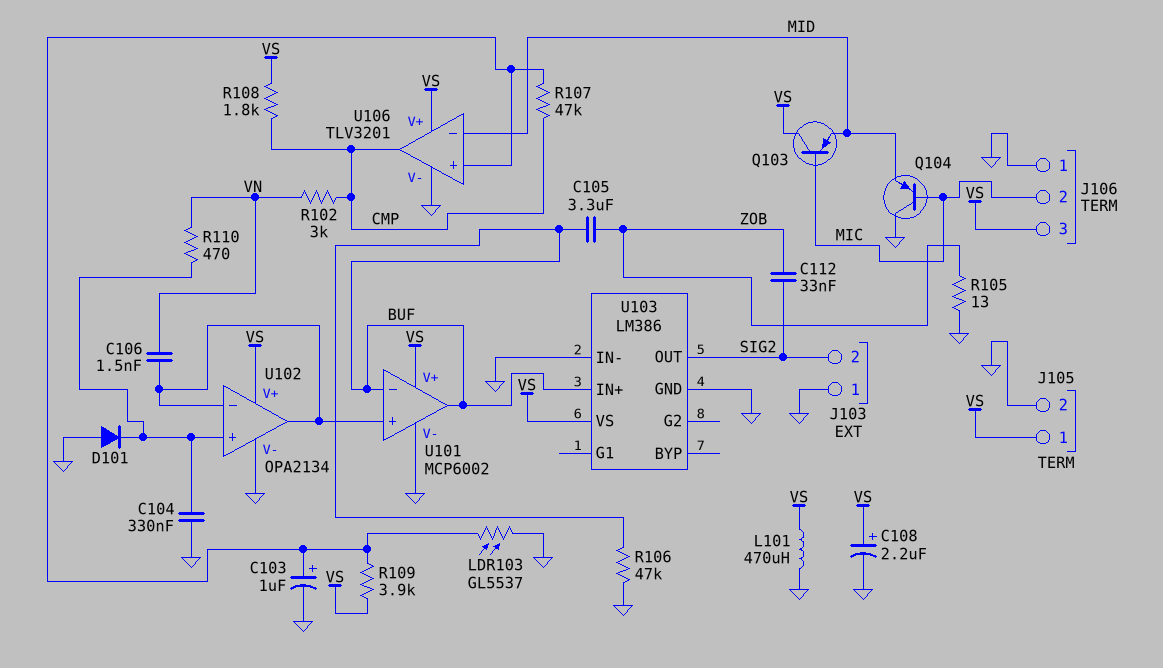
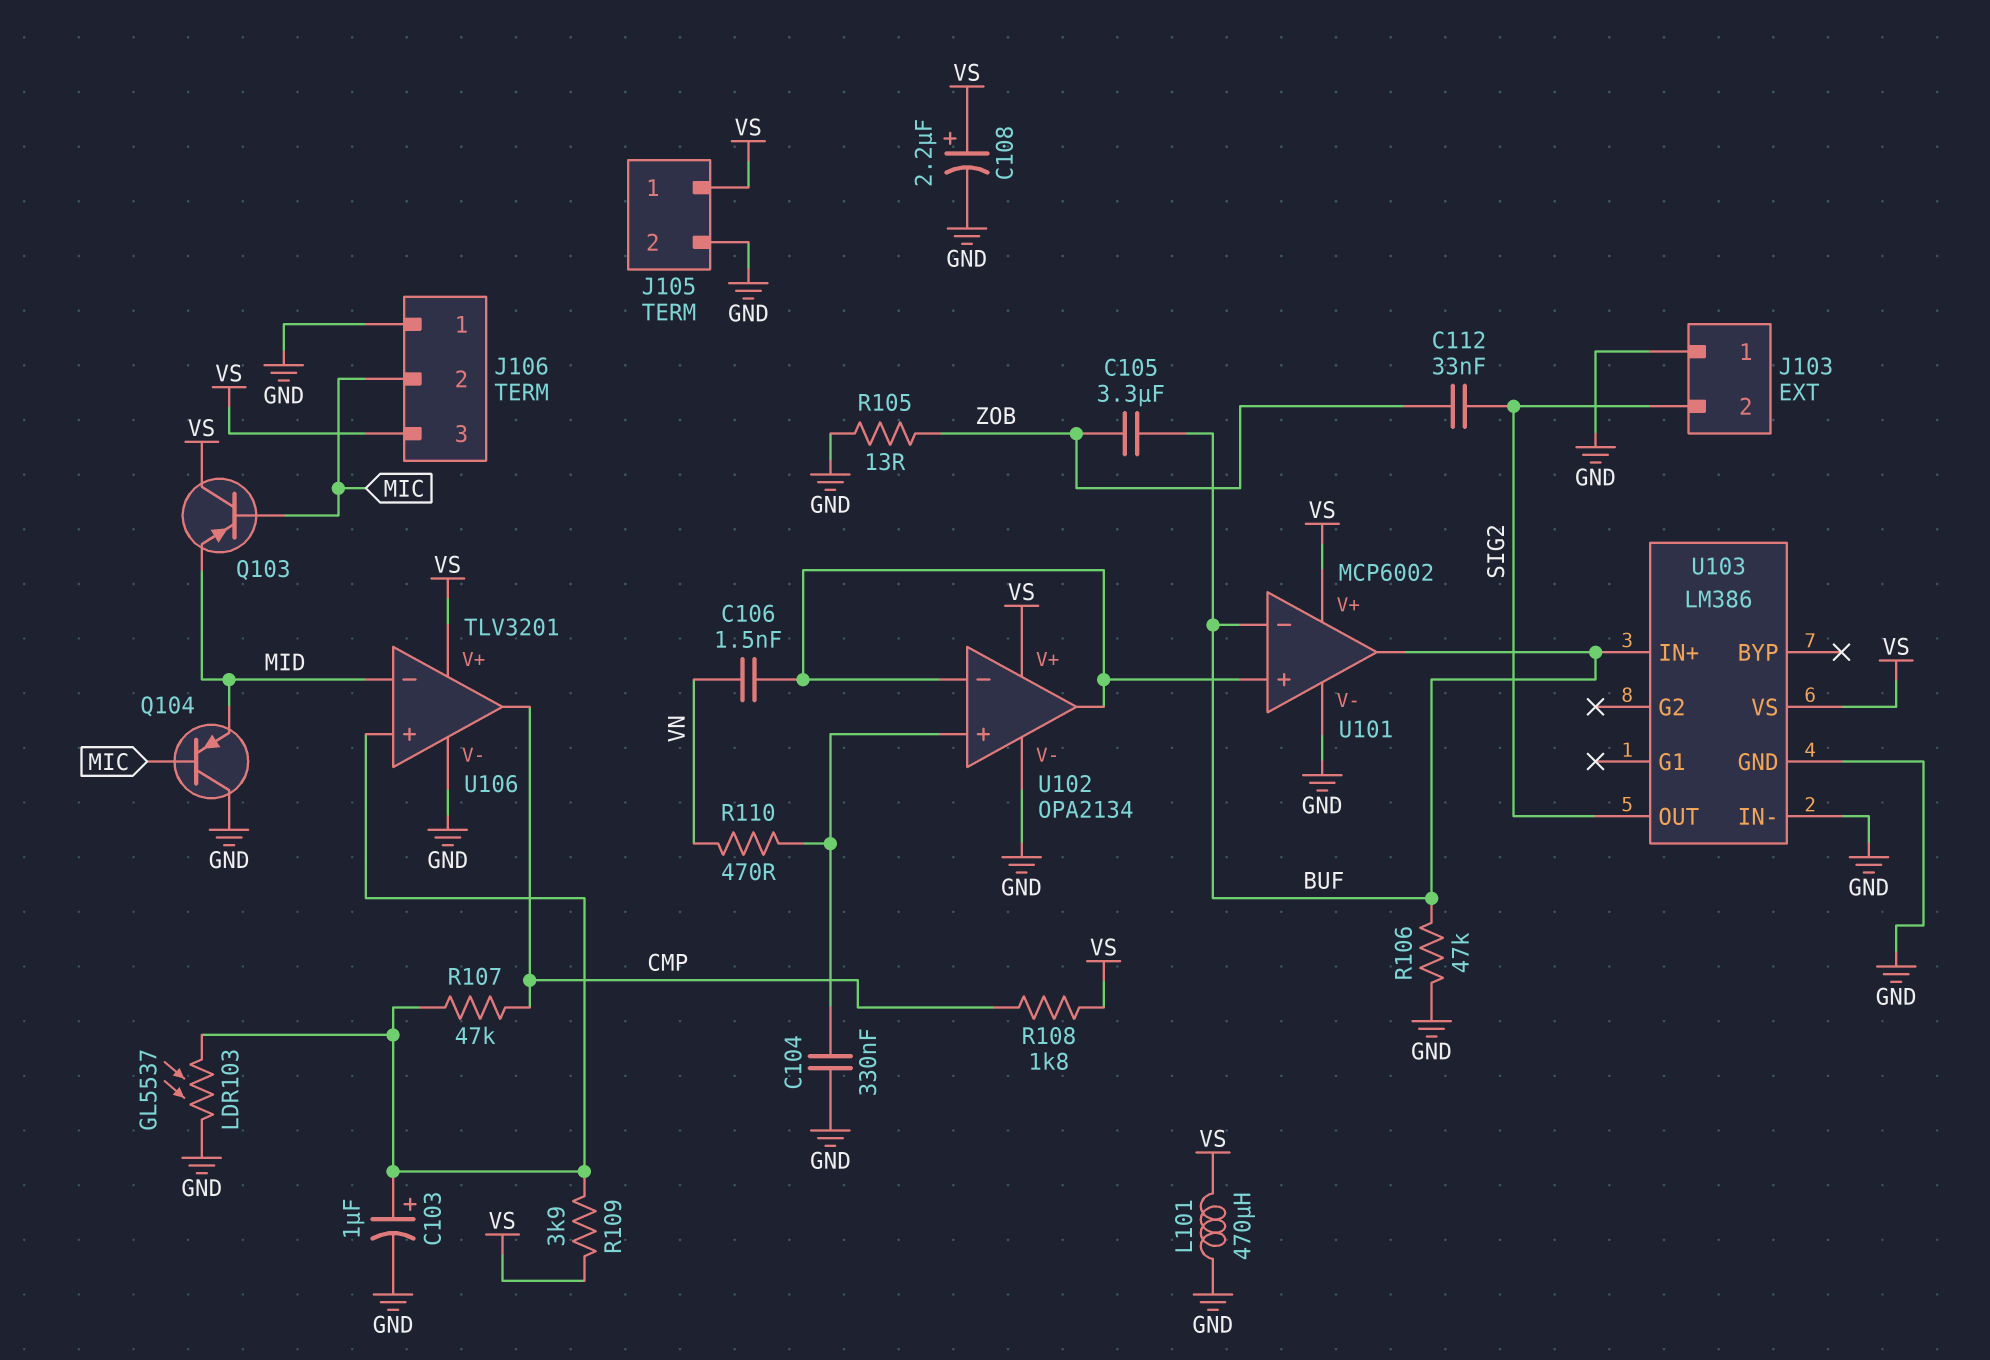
D101: diode (A GND, K U102/in+) -> none
R102: 3k (CMP, VN) -> none

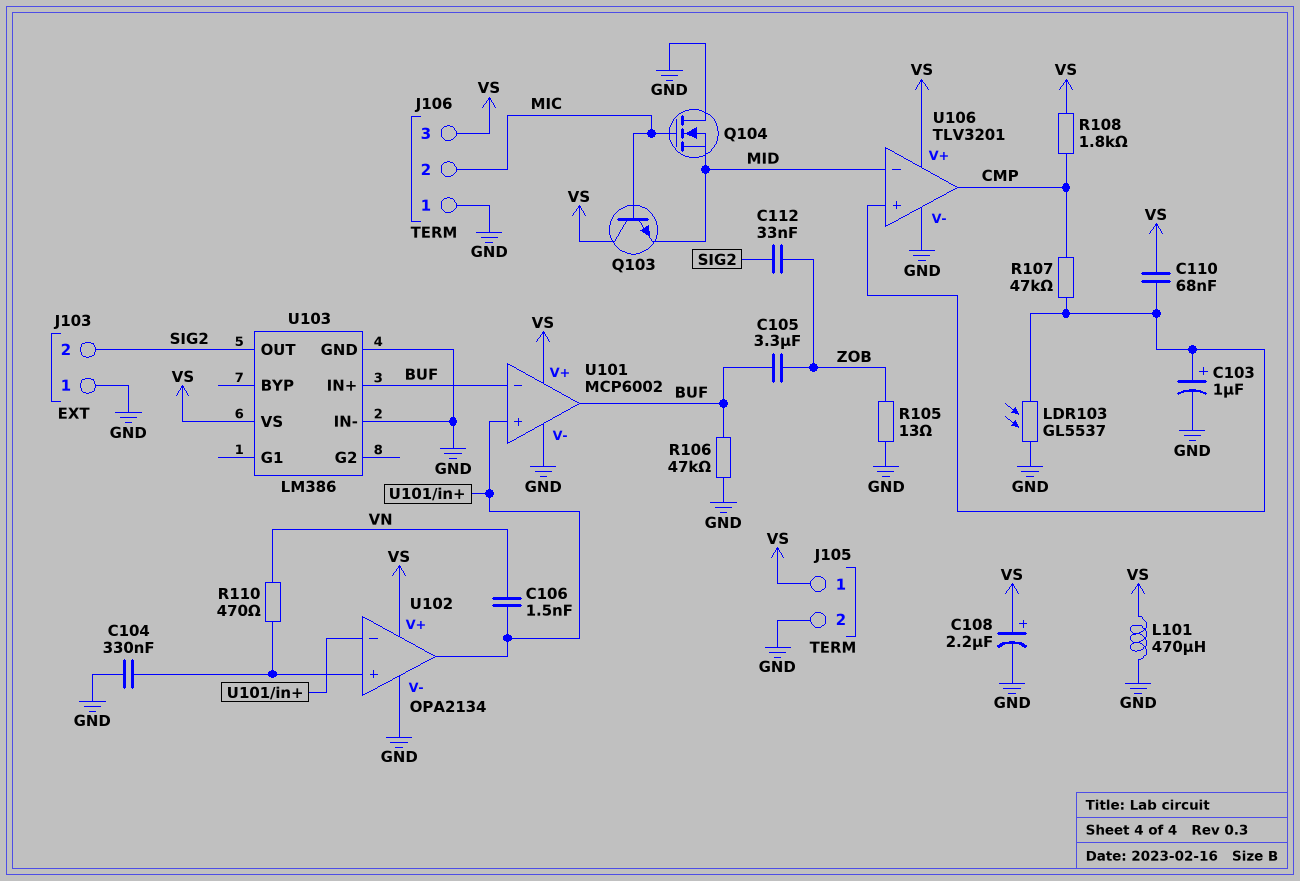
C110: none -> 68nF (U106/in+, VS)
Q103: PNP (B MIC, C VS, E MID) -> NPN (B MIC, C VS, E MID)
Q104: PNP (B MIC, C GND, E MID) -> NMOS (G MIC, D GND, S MID)
R109: 3.9k (U106/in+, VS) -> none

